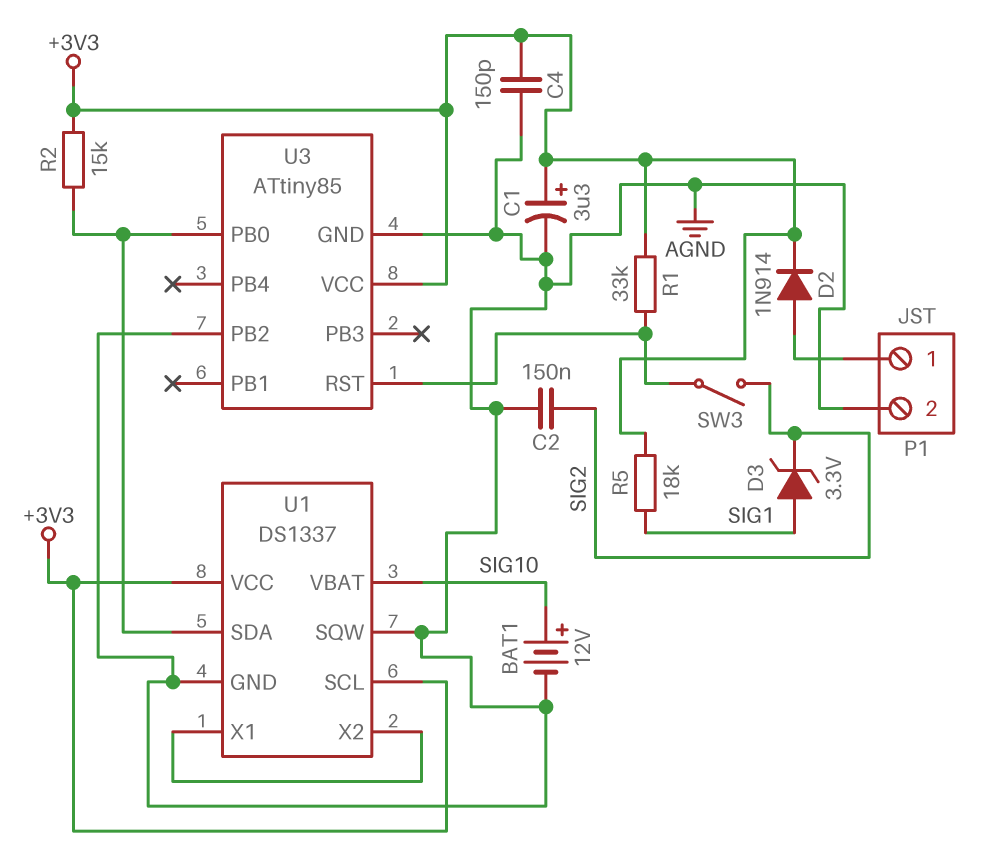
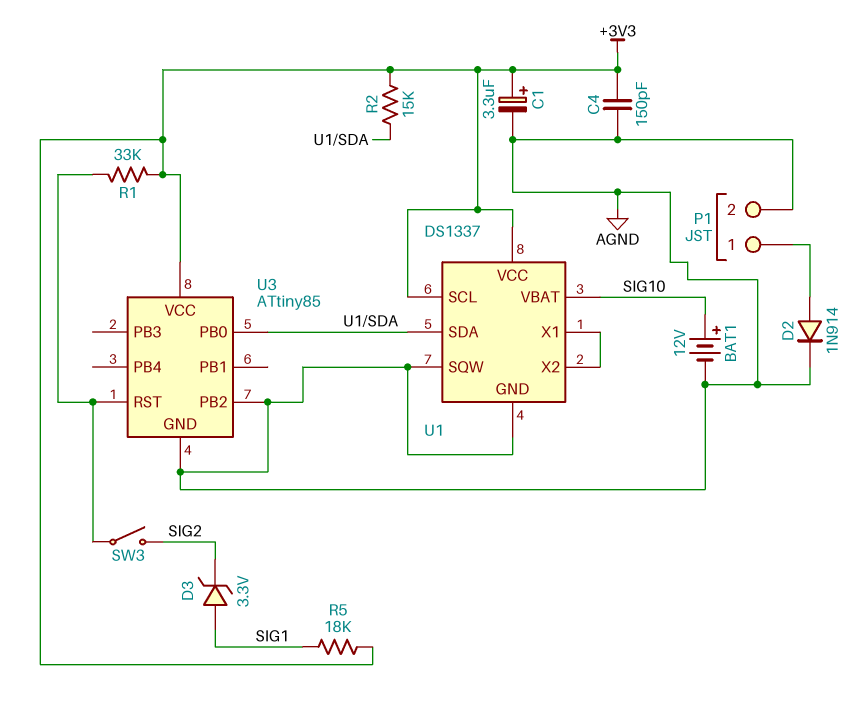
C2: 150nF (AGND, SIG2) -> none
D2: diode 1N914 (A P1/1, K +3V3) -> diode 1N914 (A P1/1, K AGND)

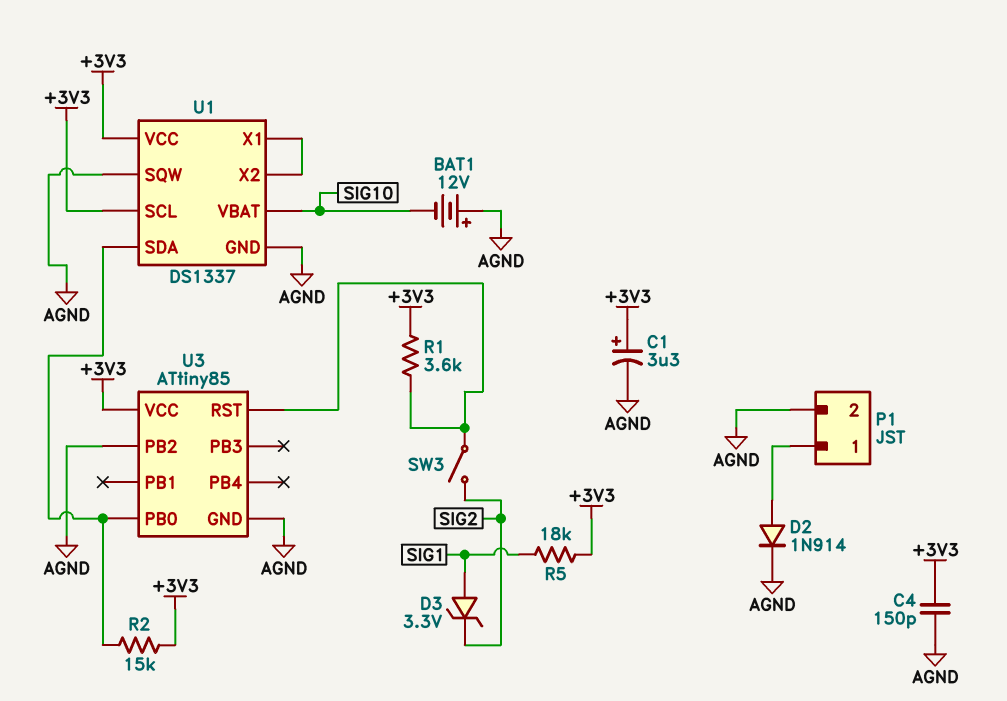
BAT1: 12V (plus SIG10, minus AGND) -> 12V (plus AGND, minus SIG10)
R1: 33k (+3V3, U3/RST) -> 3.6k (+3V3, U3/RST)

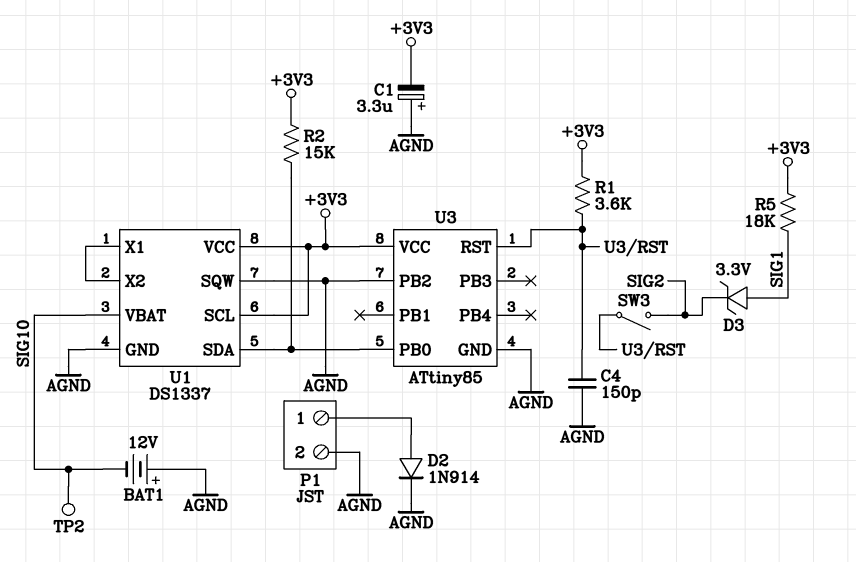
C1: 3.3uF (plus +3V3, minus AGND) -> 3.3uF (plus AGND, minus +3V3)
C4: 150pF (+3V3, AGND) -> 150pF (AGND, U3/RST)
TP2: none -> test point (SIG10)

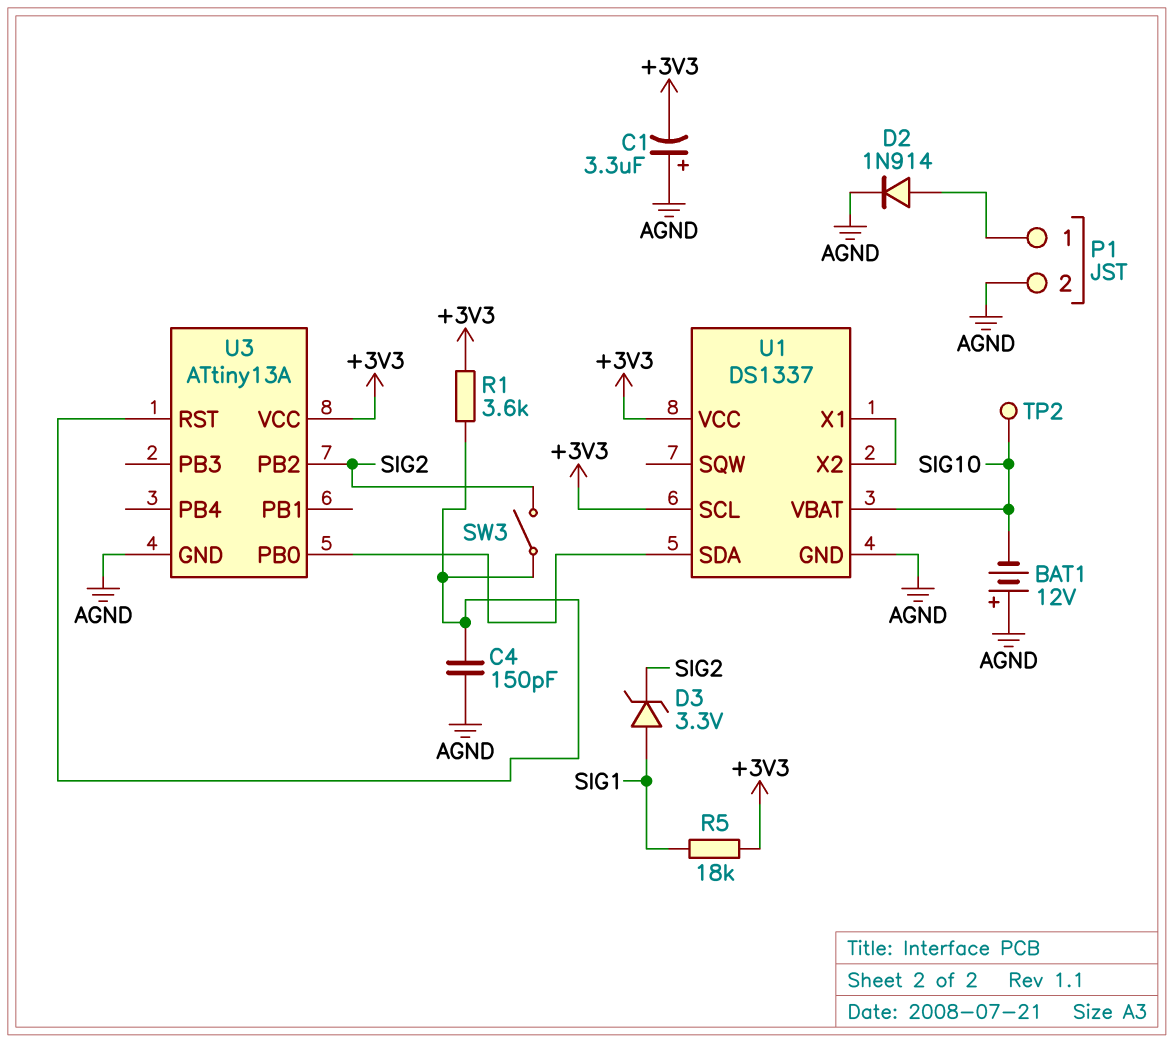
R2: 15k (+3V3, U1/SDA) -> none
U1 pin SQW: AGND -> none
U3: ATtiny85 -> ATtiny13A
U3 pin PB2: AGND -> SIG2

